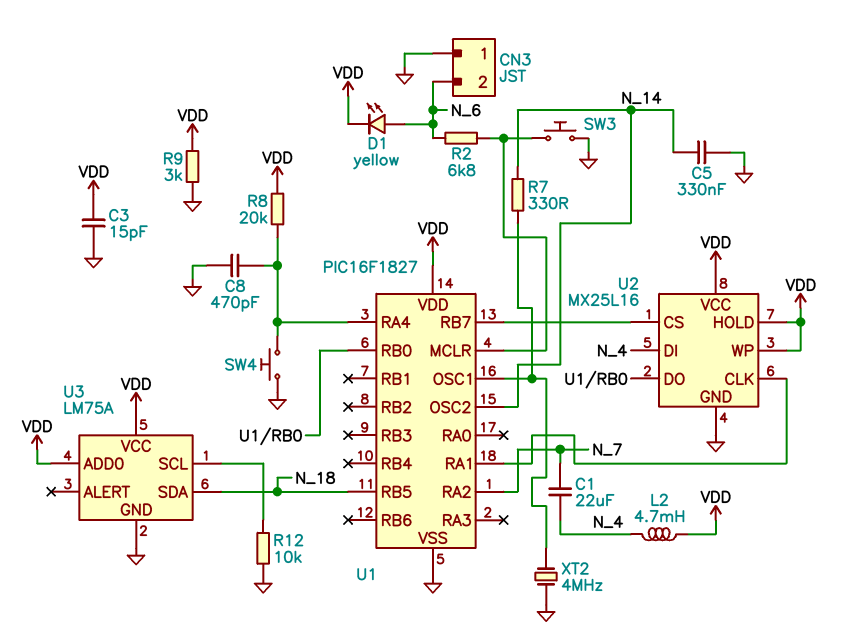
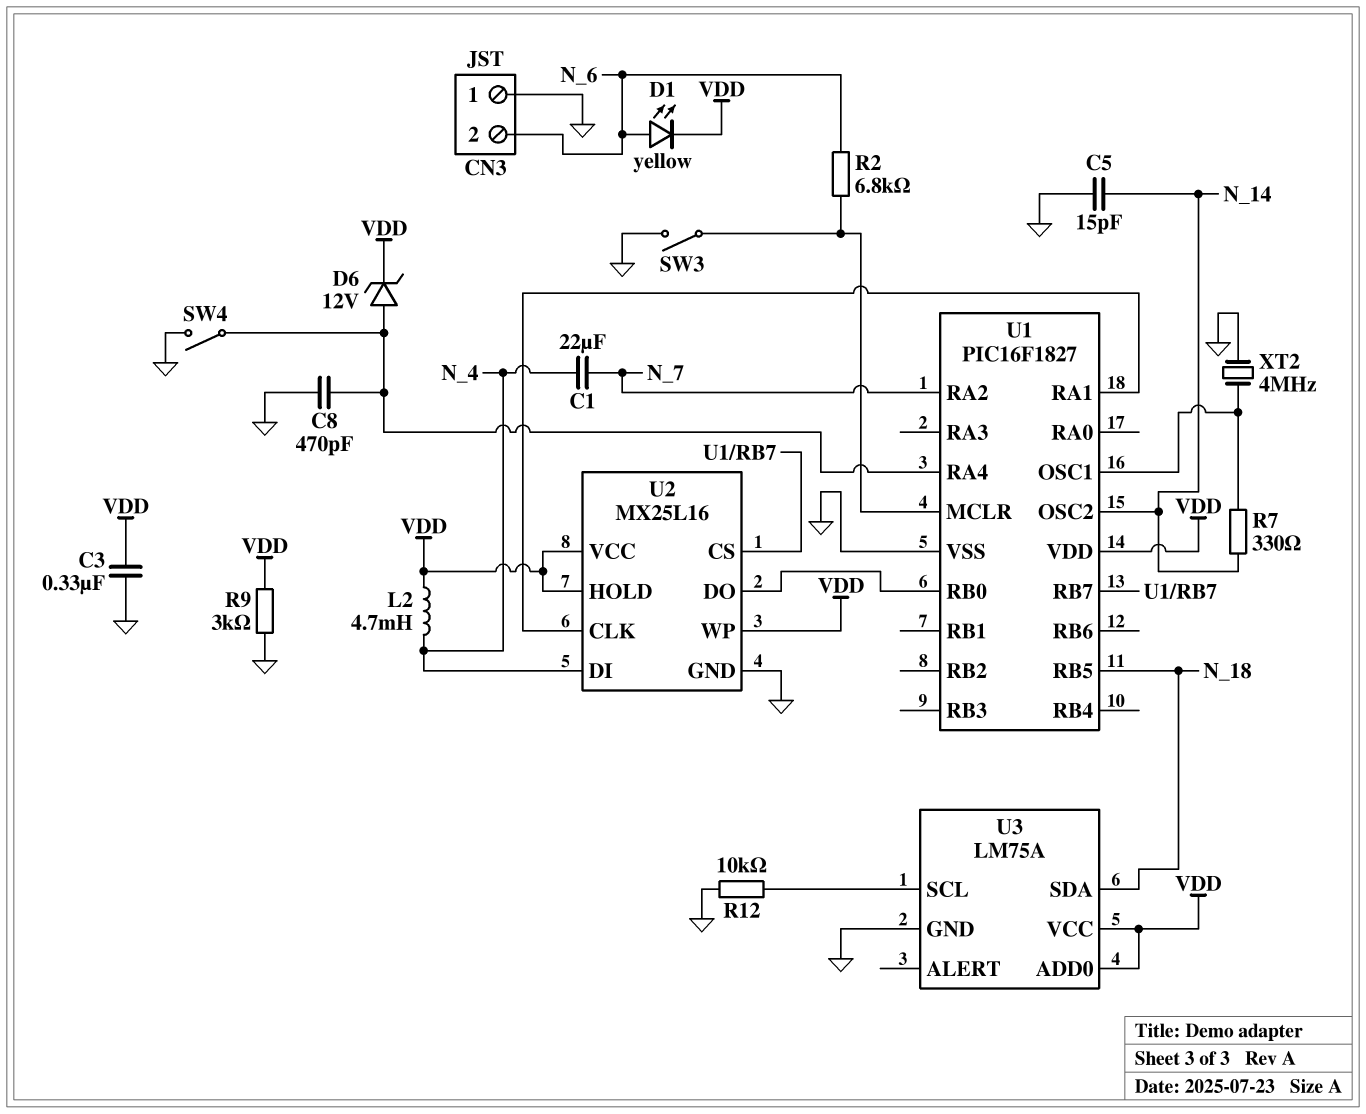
C3: 15pF (GND, VDD) -> 330nF (GND, VDD)
C5: 330nF (GND, N_14) -> 15pF (GND, N_14)
D6: none -> zener 12V (A U1/RA4, K VDD)
R8: 20k (U1/RA4, VDD) -> none
SW3: button (GND, U1/MCLR) -> switch (GND, U1/MCLR)
SW4: button (GND, U1/RA4) -> switch (GND, U1/RA4)

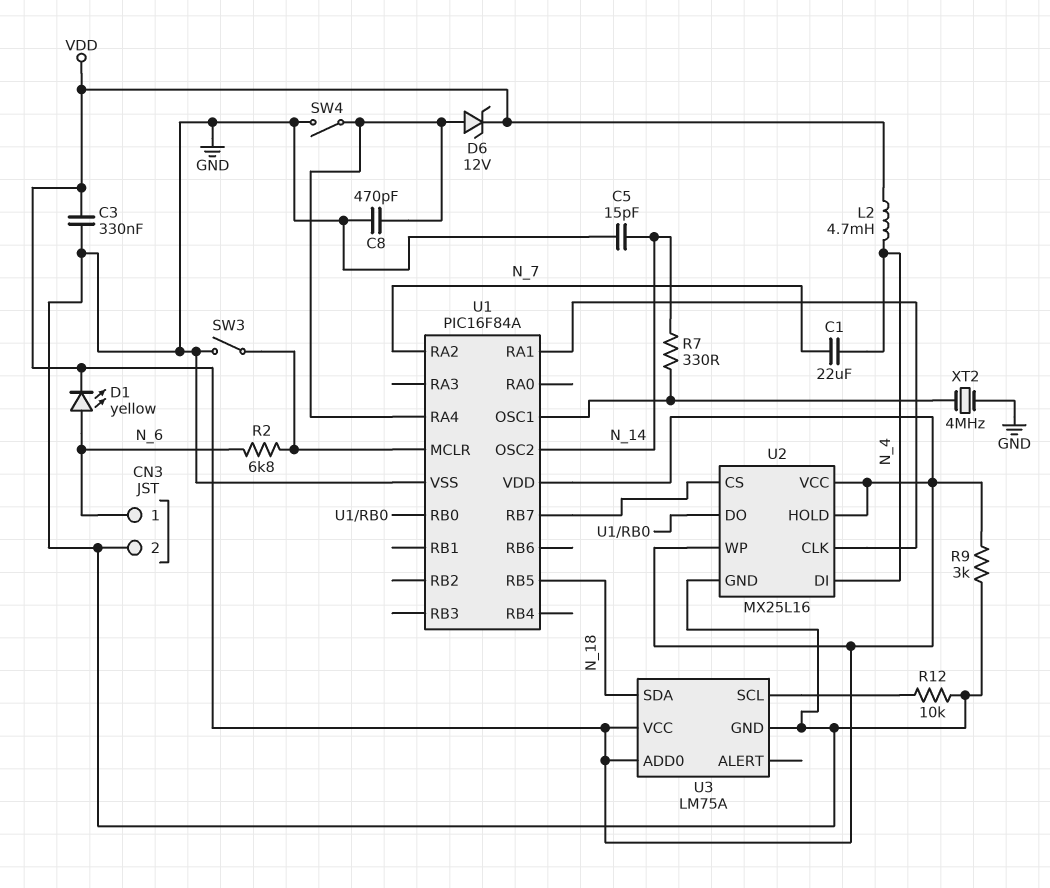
CN3 pin 1: GND -> N_6
CN3 pin 2: N_6 -> GND
U1: PIC16F1827 -> PIC16F84A

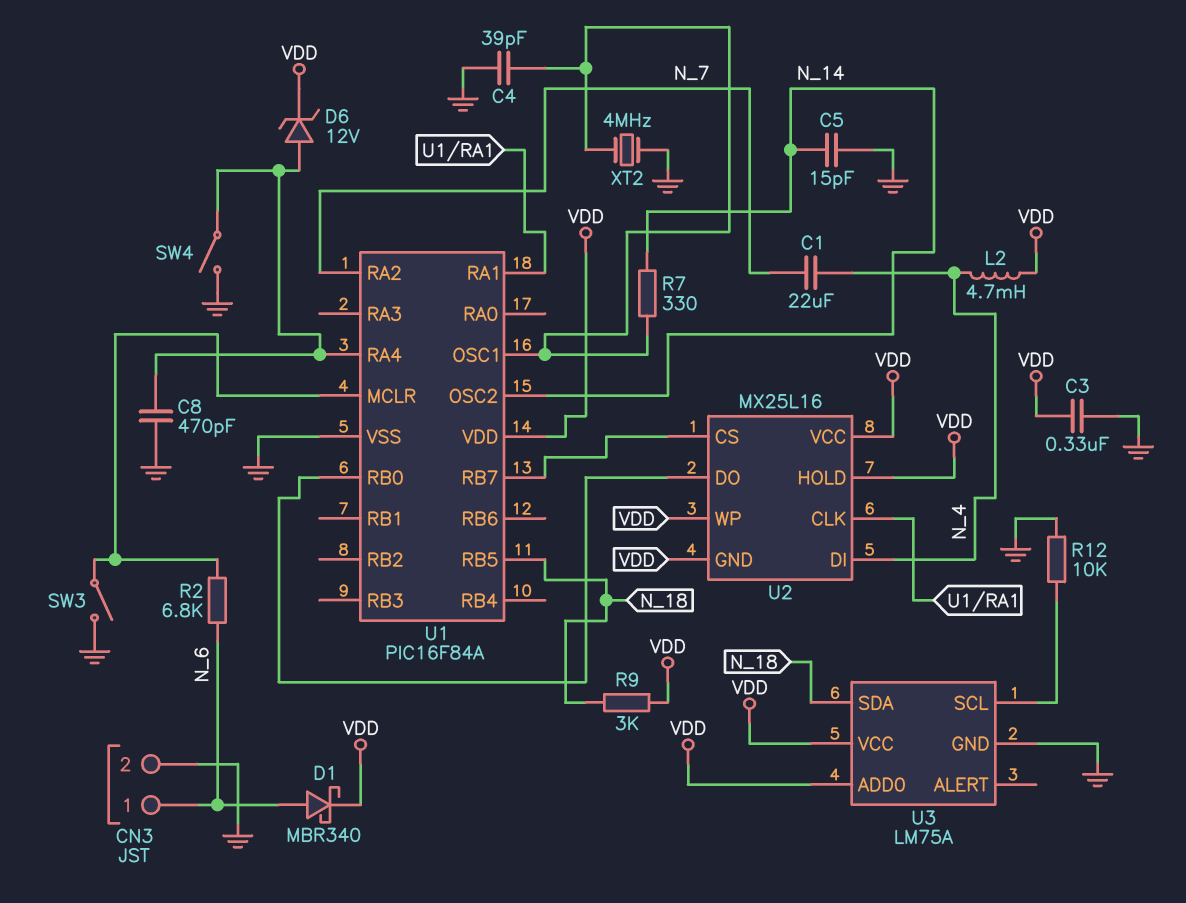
C4: none -> 39pF (GND, U1/OSC1)
D1: LED yellow (A N_6, K VDD) -> schottky MBR340 (A N_6, K VDD)
R9: 3k (GND, VDD) -> 3k (N_18, VDD)
U2 pin GND: GND -> VDD

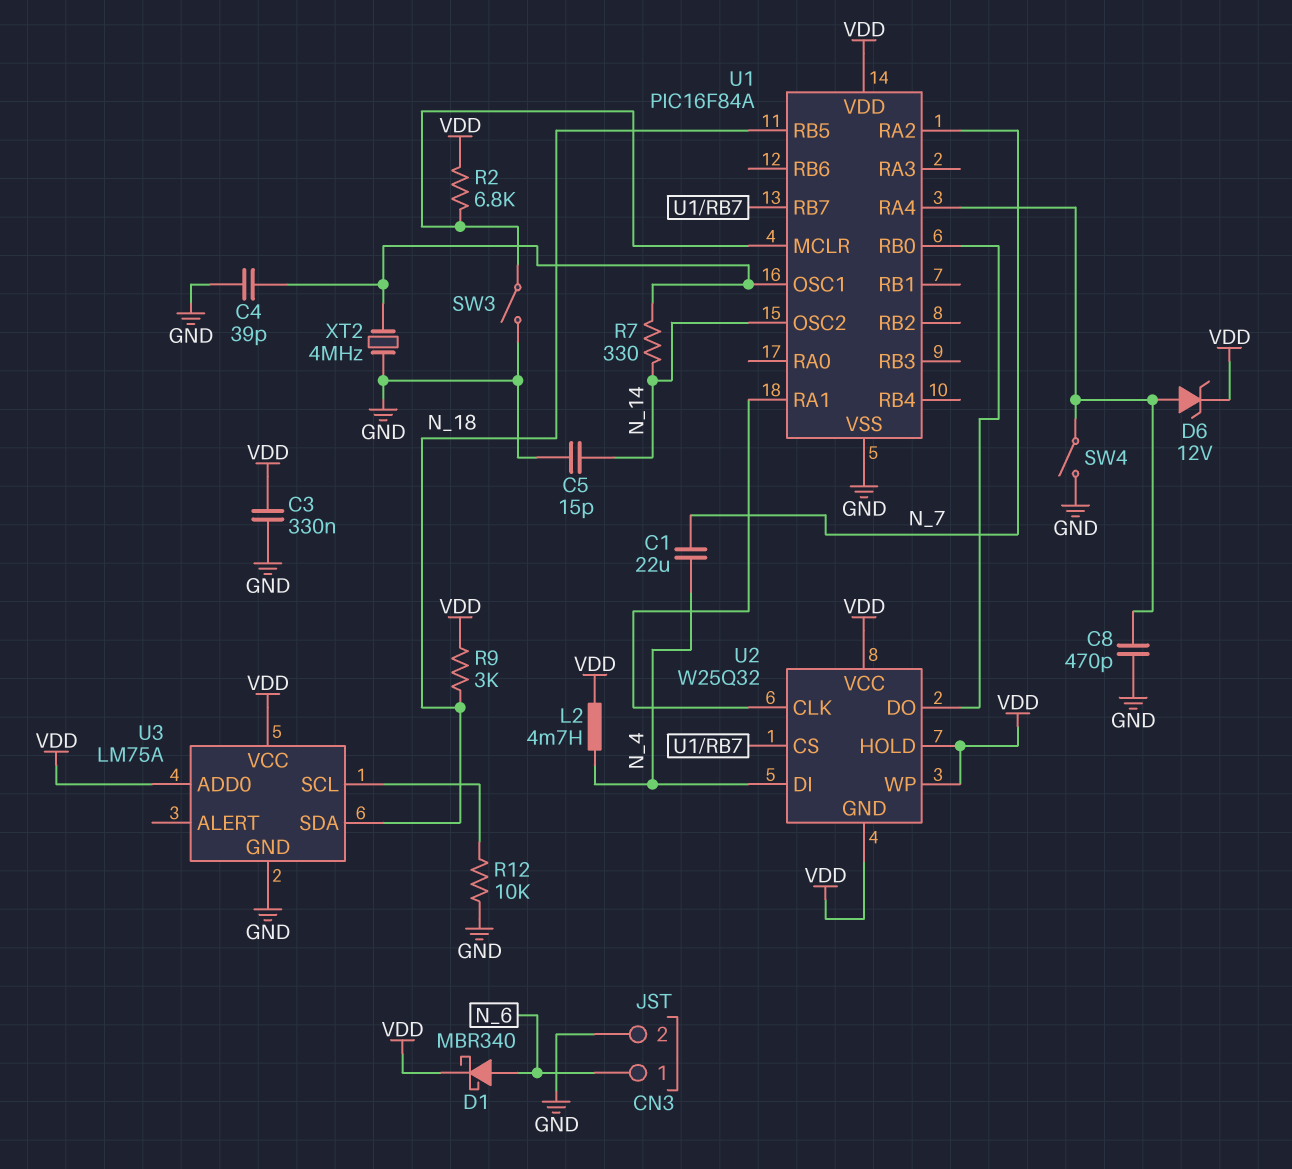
R2: 6.8k (N_6, U1/MCLR) -> 6.8k (U1/MCLR, VDD)
U2: MX25L16 -> W25Q32

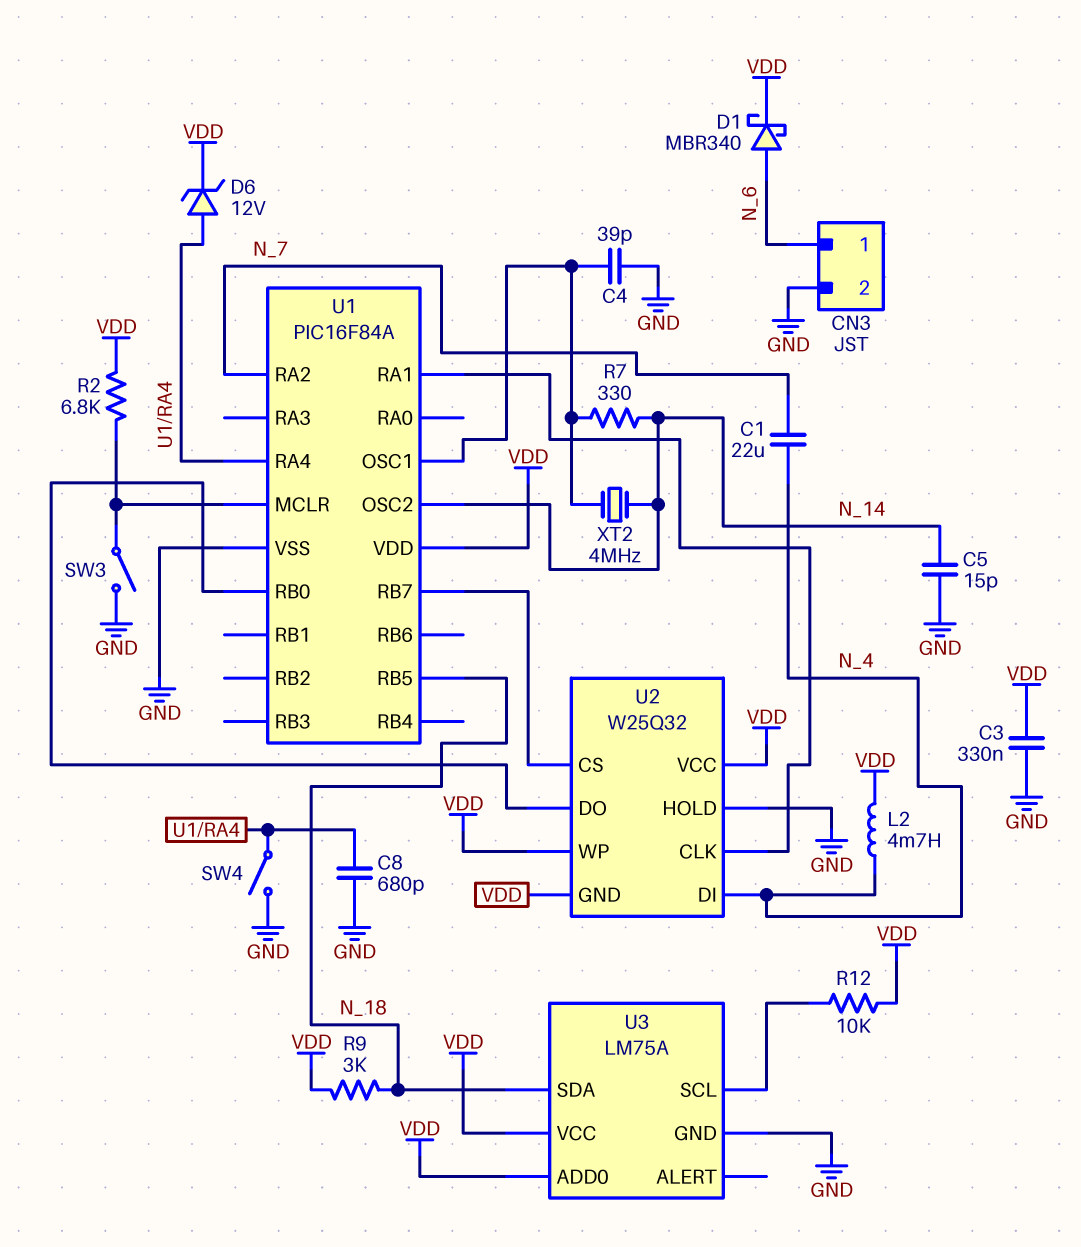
C8: 470pF (GND, U1/RA4) -> 680pF (GND, U1/RA4)
R12: 10k (GND, U3/SCL) -> 10k (U3/SCL, VDD)
U2 pin HOLD: VDD -> GND
XT2: 4MHz (GND, U1/OSC1) -> 4MHz (N_14, U1/OSC1)

